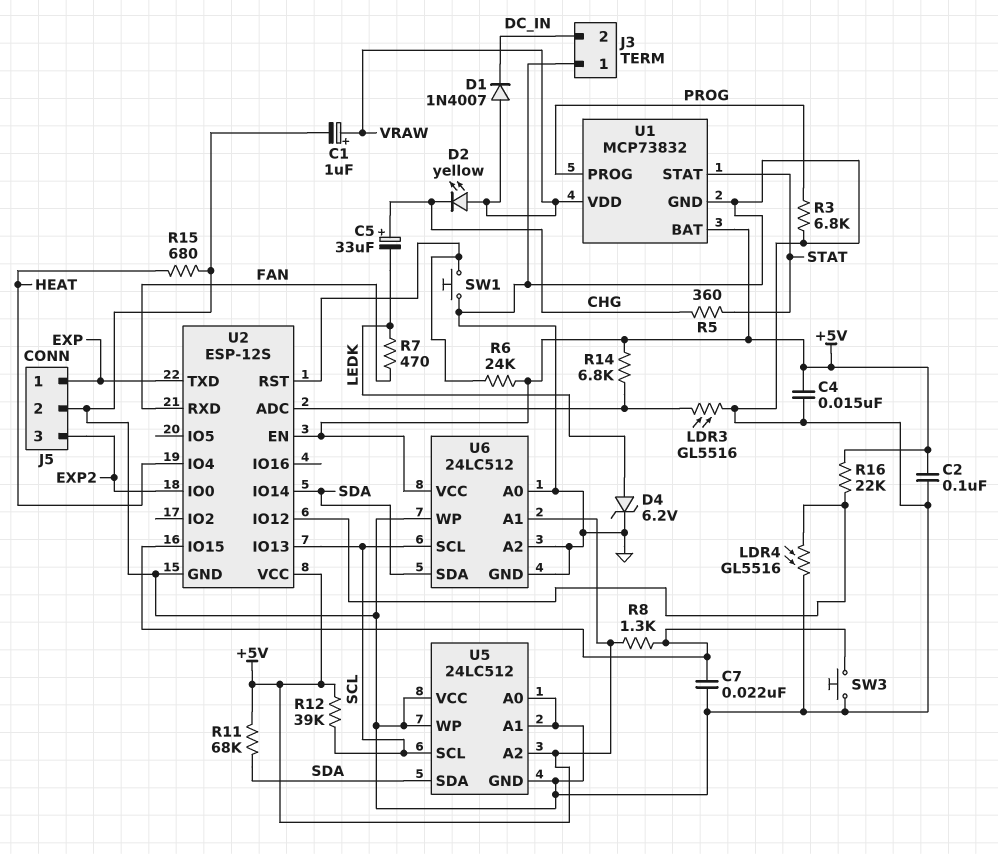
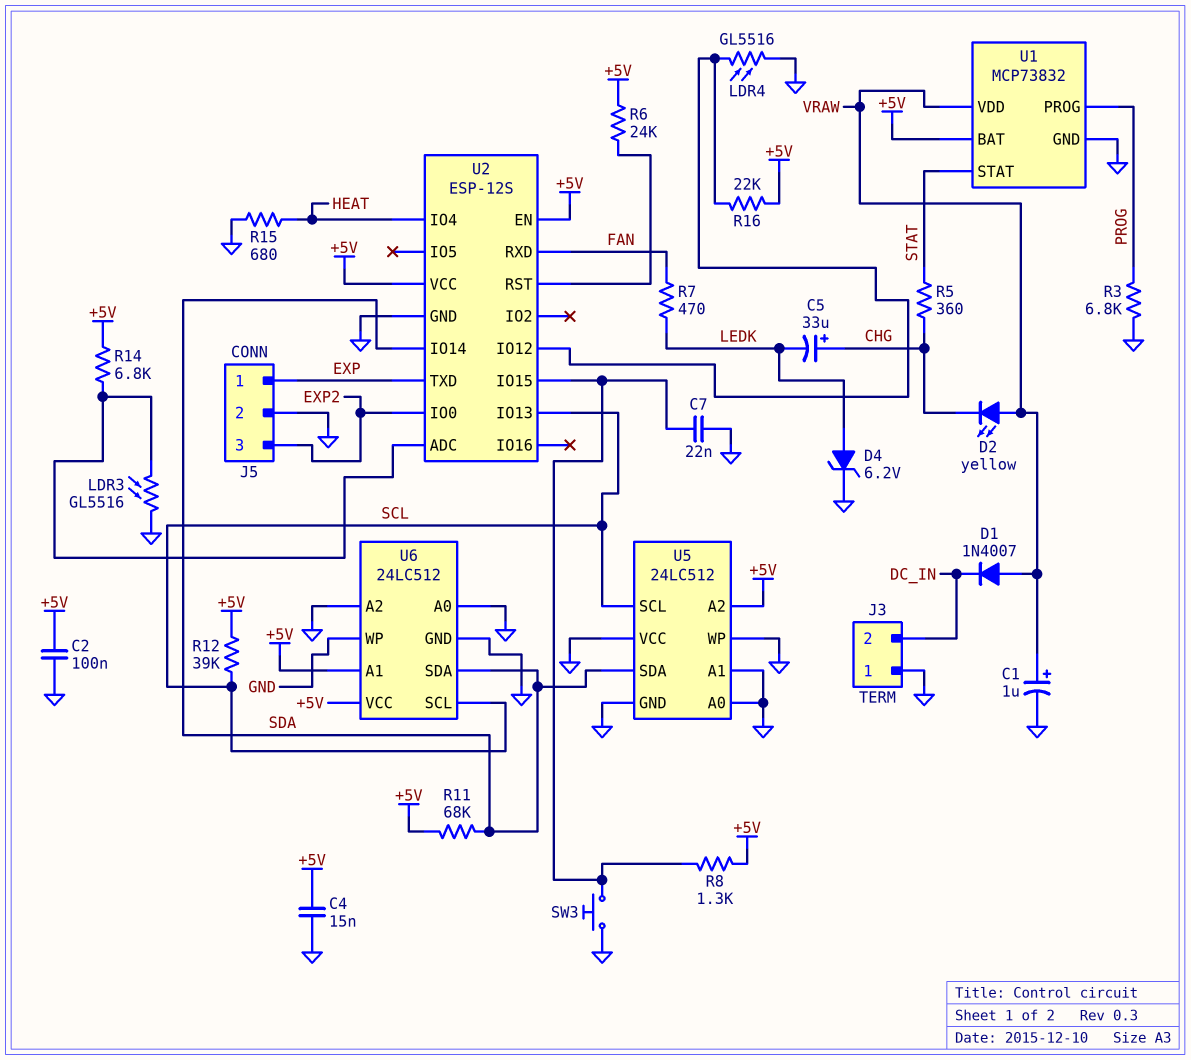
SW1: button (GND, U2/RST) -> none

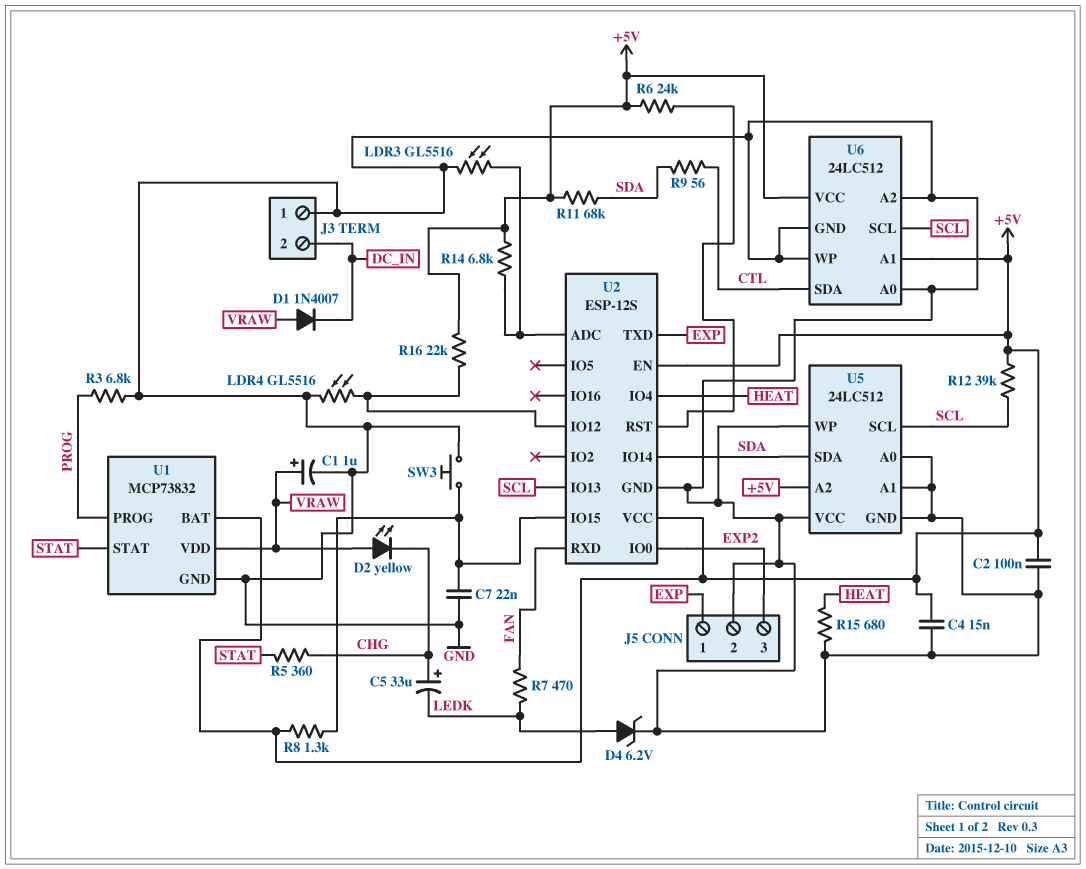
R9: none -> 56 (CTL, SDA)
U6 pin SDA: SDA -> CTL

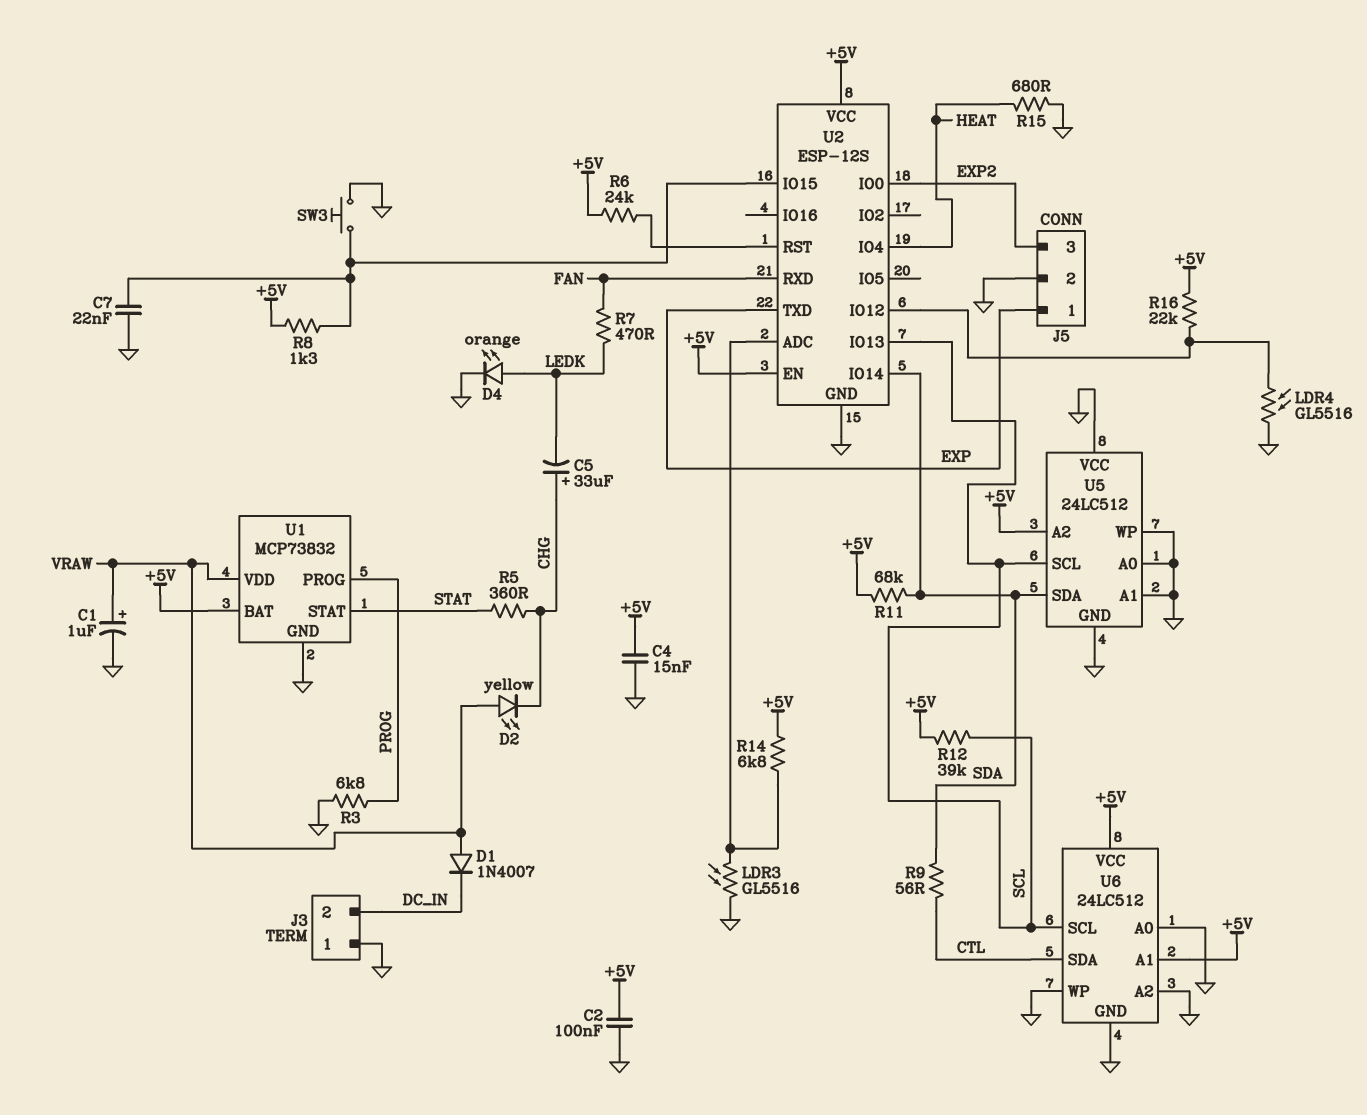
D4: zener 6.2V (A LEDK, K GND) -> LED orange (A LEDK, K GND)

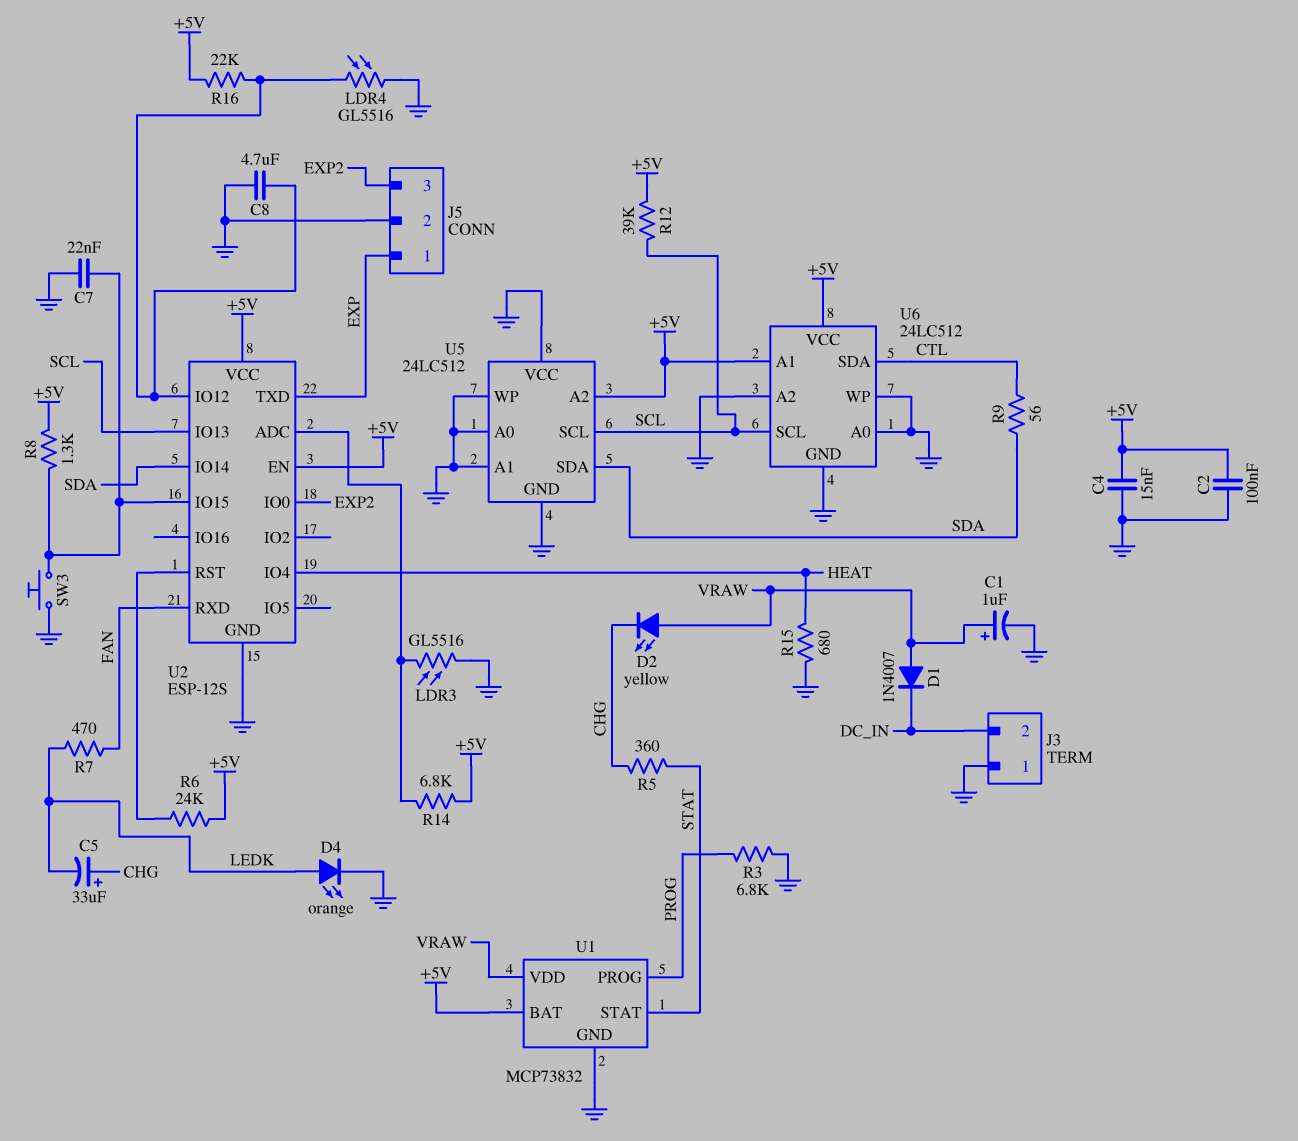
C8: none -> 4.7uF (GND, U2/IO12)
R11: 68k (+5V, SDA) -> none

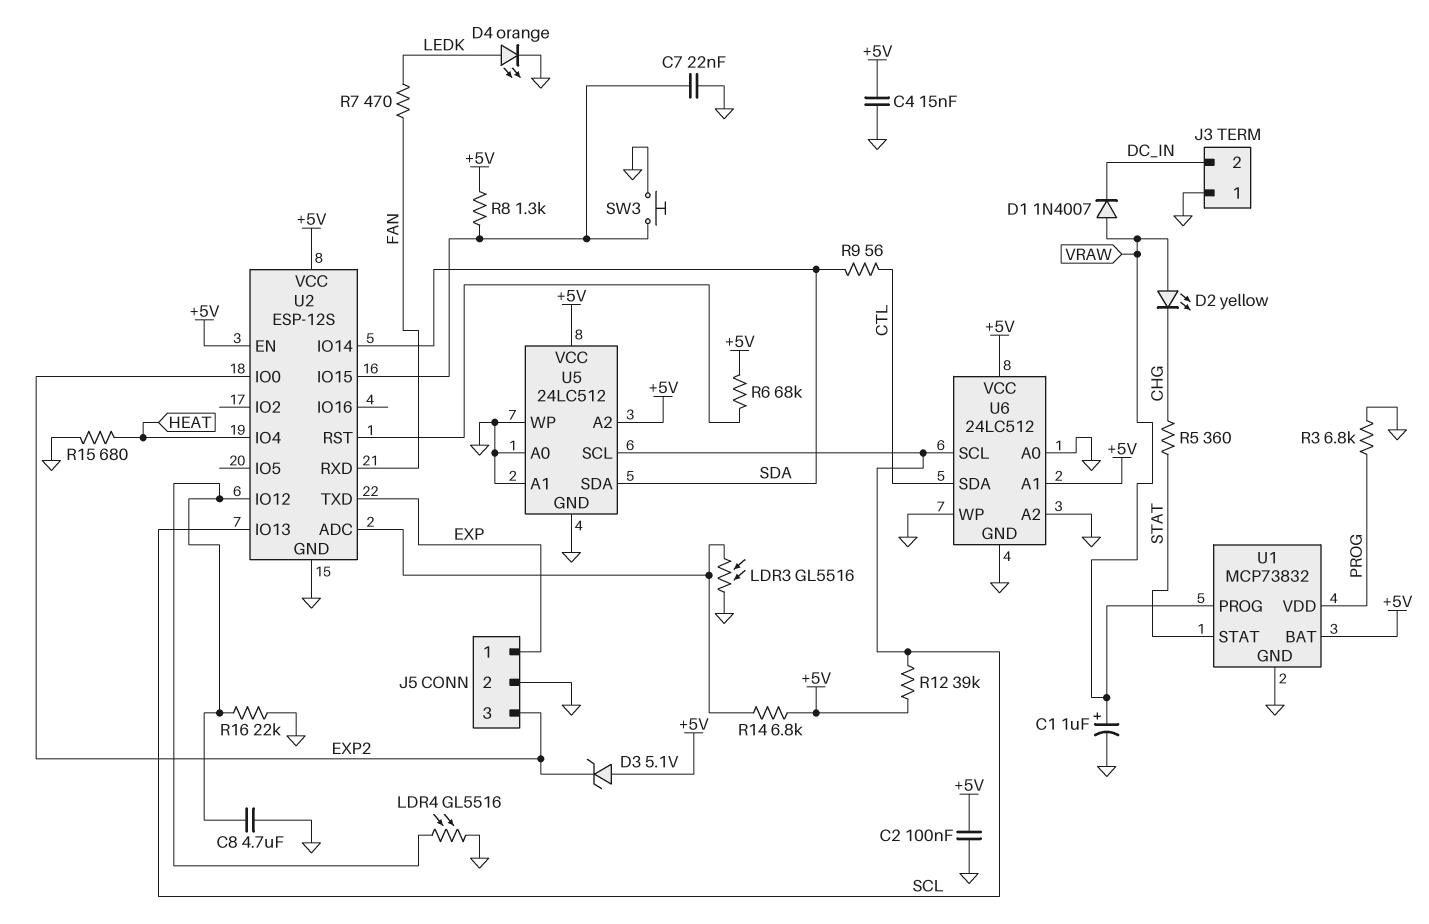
C5: 33uF (plus CHG, minus LEDK) -> none
D3: none -> zener 5.1V (A +5V, K EXP2)
R6: 24k (+5V, U2/RST) -> 68k (+5V, U2/RST)
R16: 22k (+5V, U2/IO12) -> 22k (GND, U2/IO12)
U1 pin PROG: PROG -> VRAW
U1 pin VDD: VRAW -> PROG
U5 pin VCC: GND -> +5V

